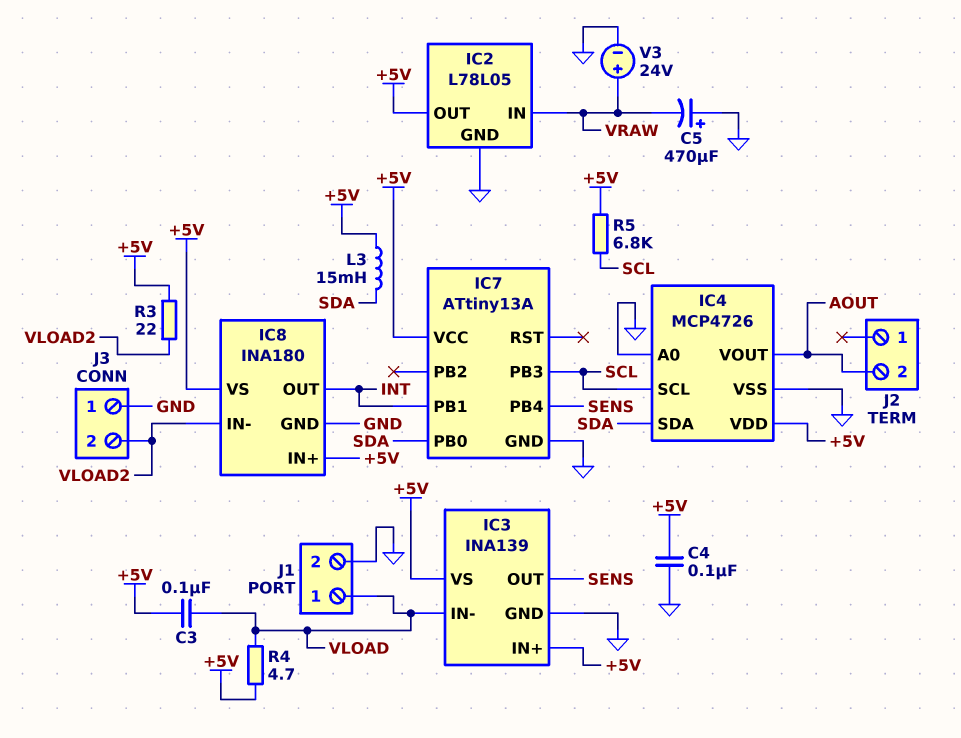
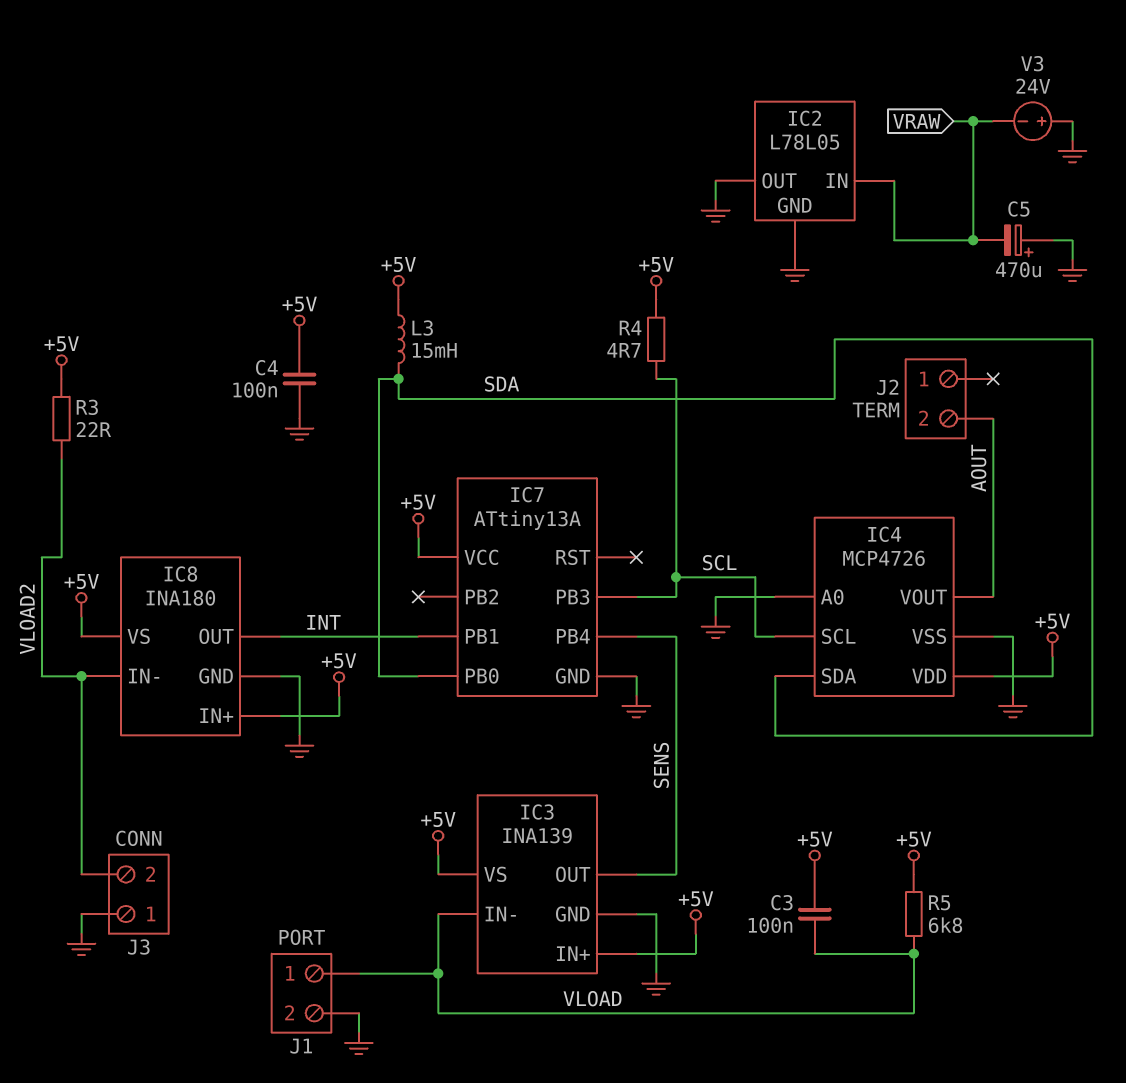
IC2 pin OUT: +5V -> GND
R4: 4.7 (+5V, VLOAD) -> 4.7 (+5V, SCL)
R5: 6.8k (+5V, SCL) -> 6.8k (+5V, VLOAD)
V3: 24V (plus VRAW, minus GND) -> 24V (plus GND, minus VRAW)

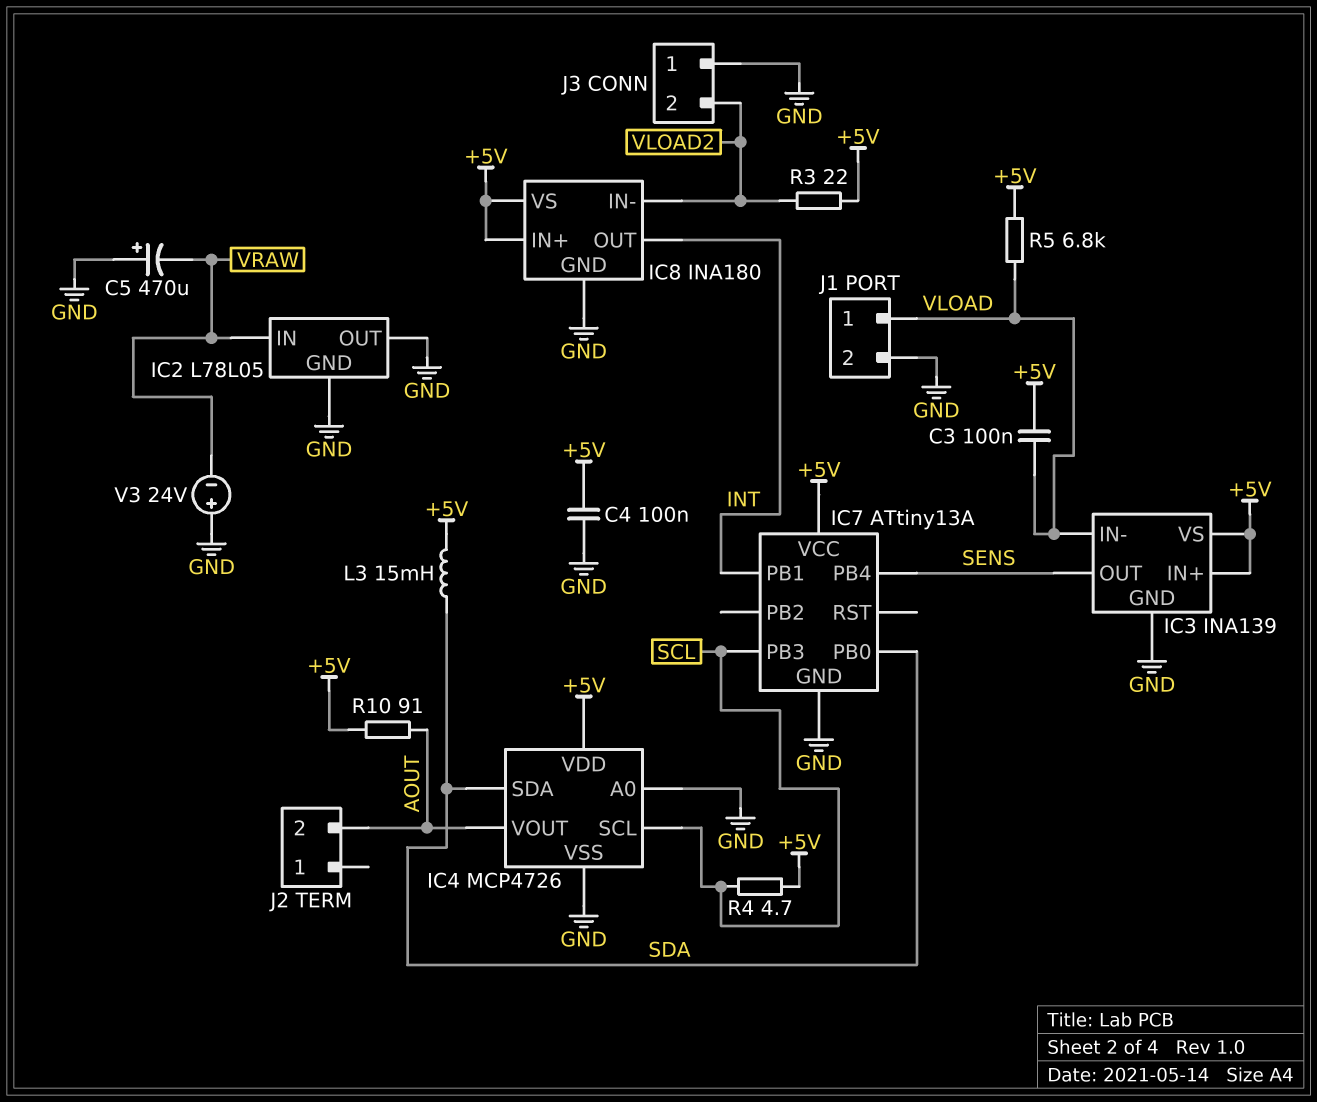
R10: none -> 91 (+5V, AOUT)

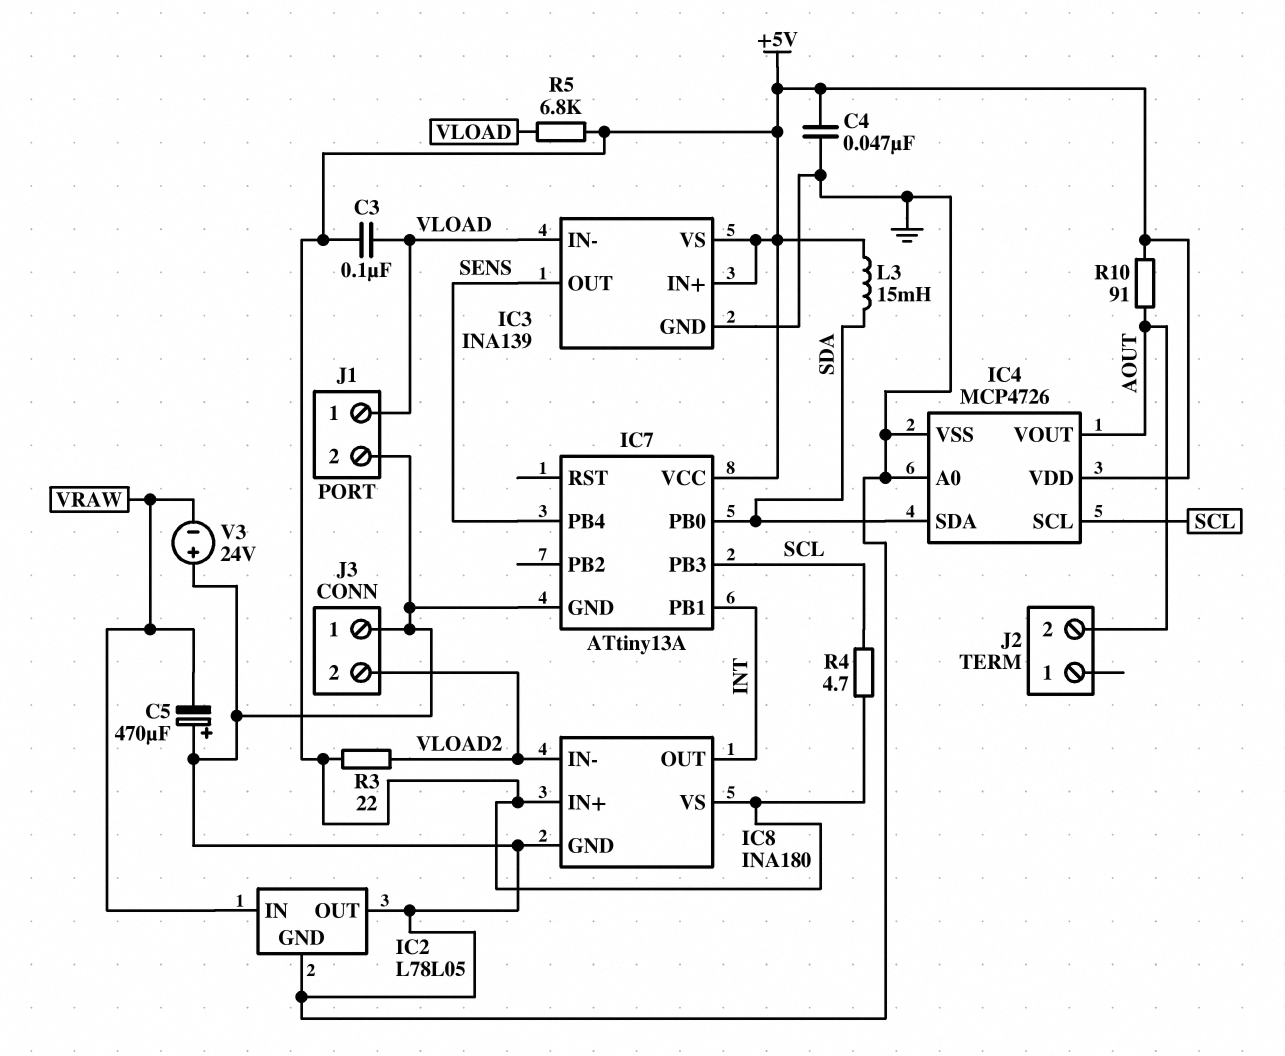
C4: 100nF (+5V, GND) -> 47nF (+5V, GND)

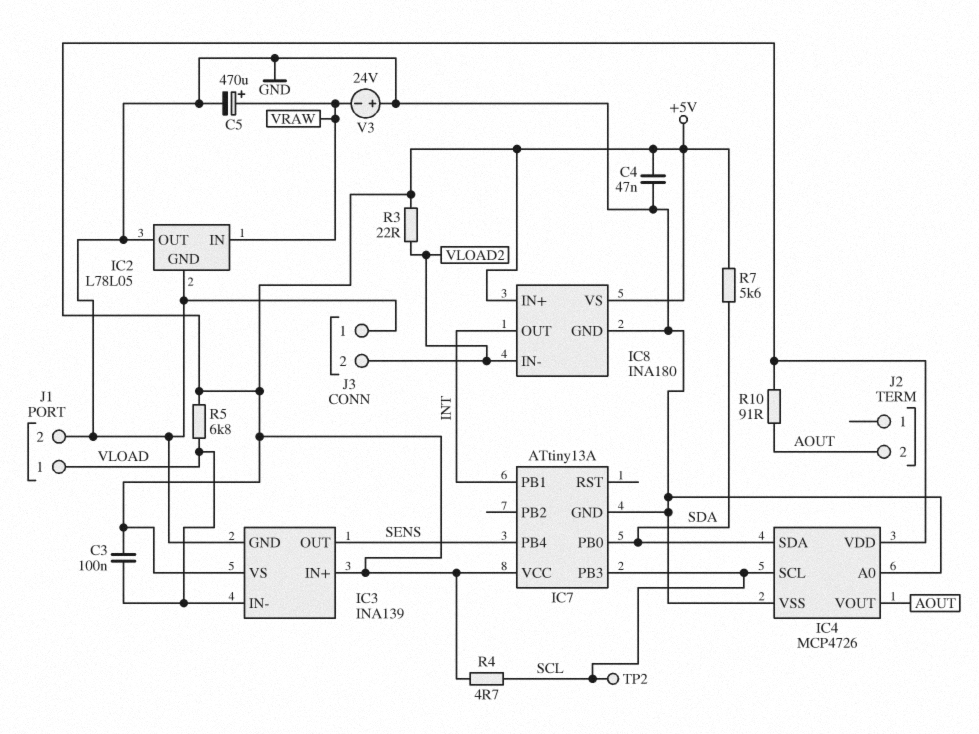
C5: 470uF (plus GND, minus VRAW) -> 470uF (plus VRAW, minus GND)
L3: 15mH (+5V, SDA) -> none
R7: none -> 5.6k (+5V, SDA)
TP2: none -> test point (SCL)

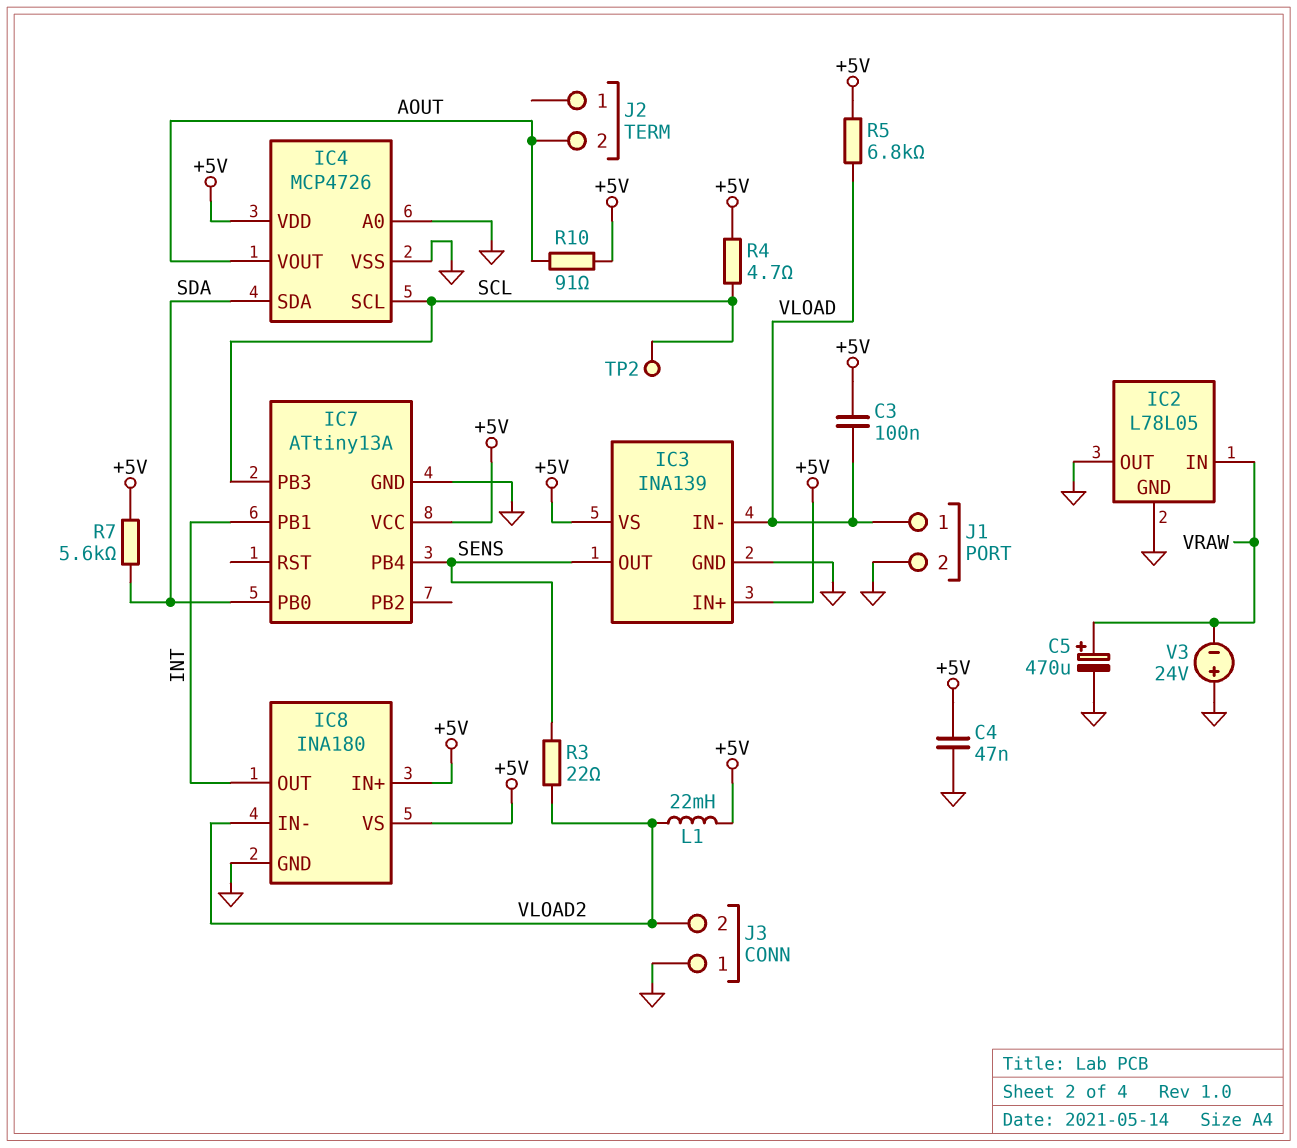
L1: none -> 22mH (+5V, VLOAD2)
R3: 22 (+5V, VLOAD2) -> 22 (SENS, VLOAD2)

